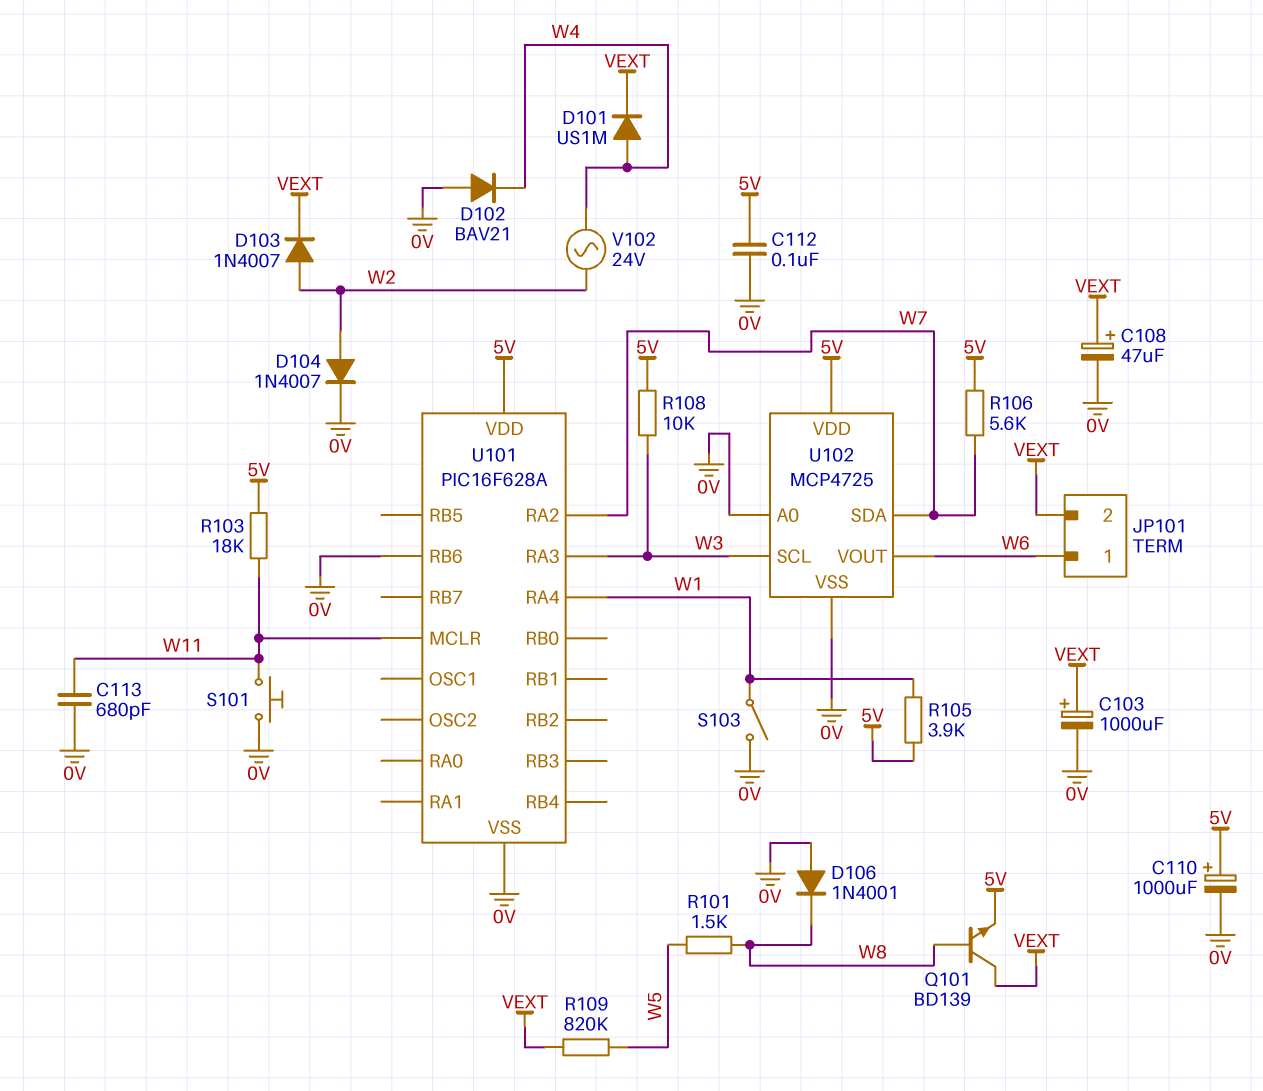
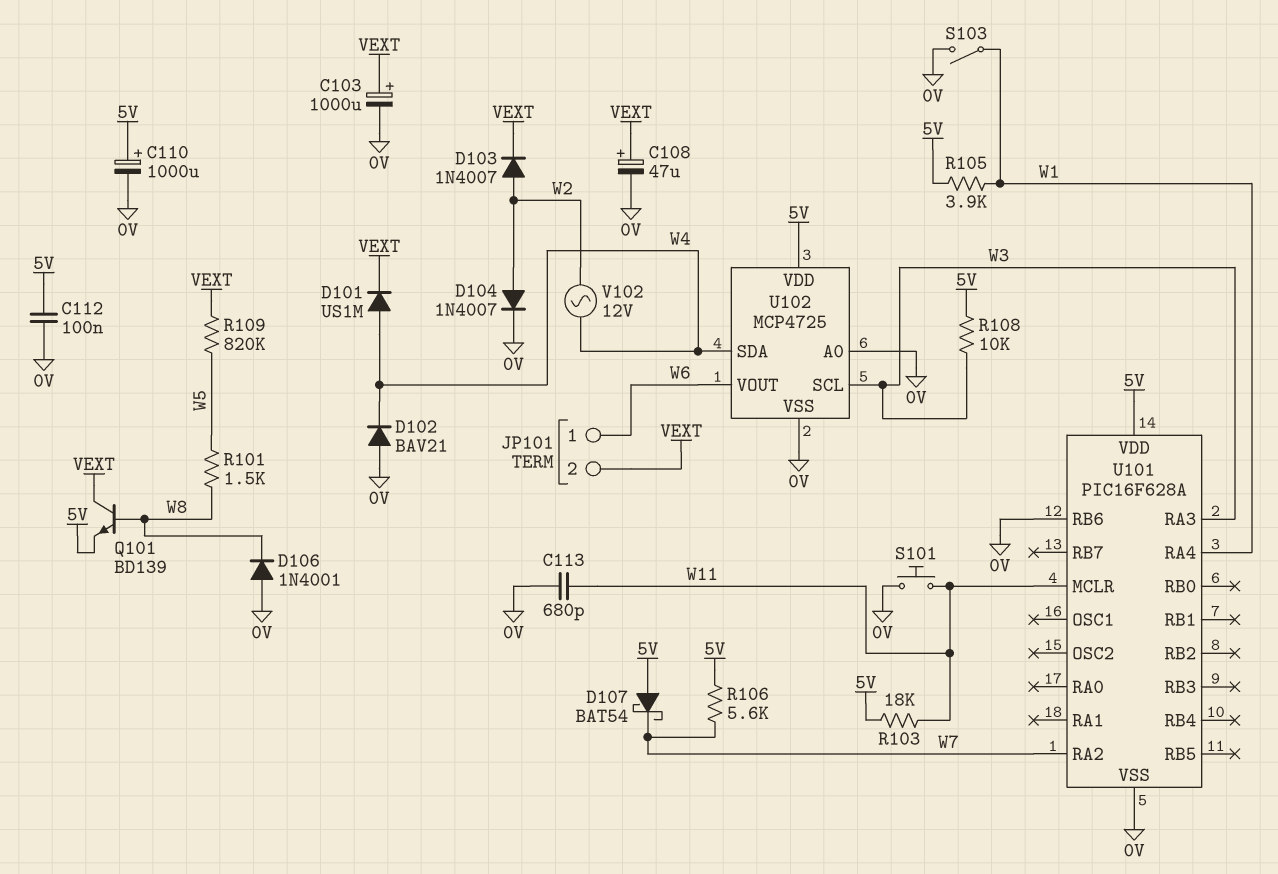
D107: none -> schottky BAT54 (A 5V, K W7)
U102 pin SDA: W7 -> W4
V102: AC 24V (W2, W4) -> AC 12V (W2, W4)

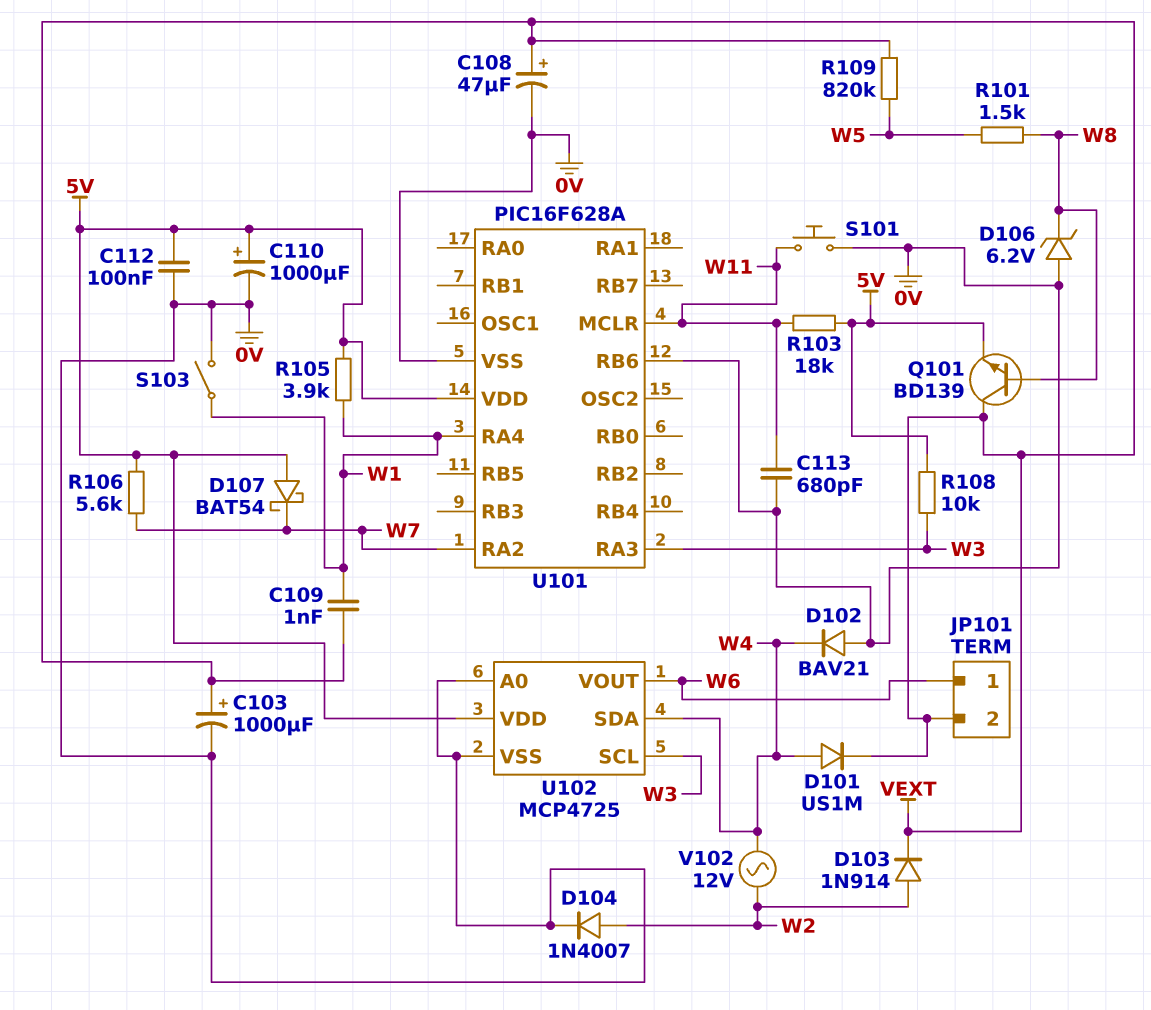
C109: none -> 1nF (VEXT, W1)
D103: diode 1N4007 (A W2, K VEXT) -> diode 1N914 (A W2, K VEXT)
D106: diode 1N4001 (A 0V, K W8) -> zener 6.2V (A 0V, K W8)

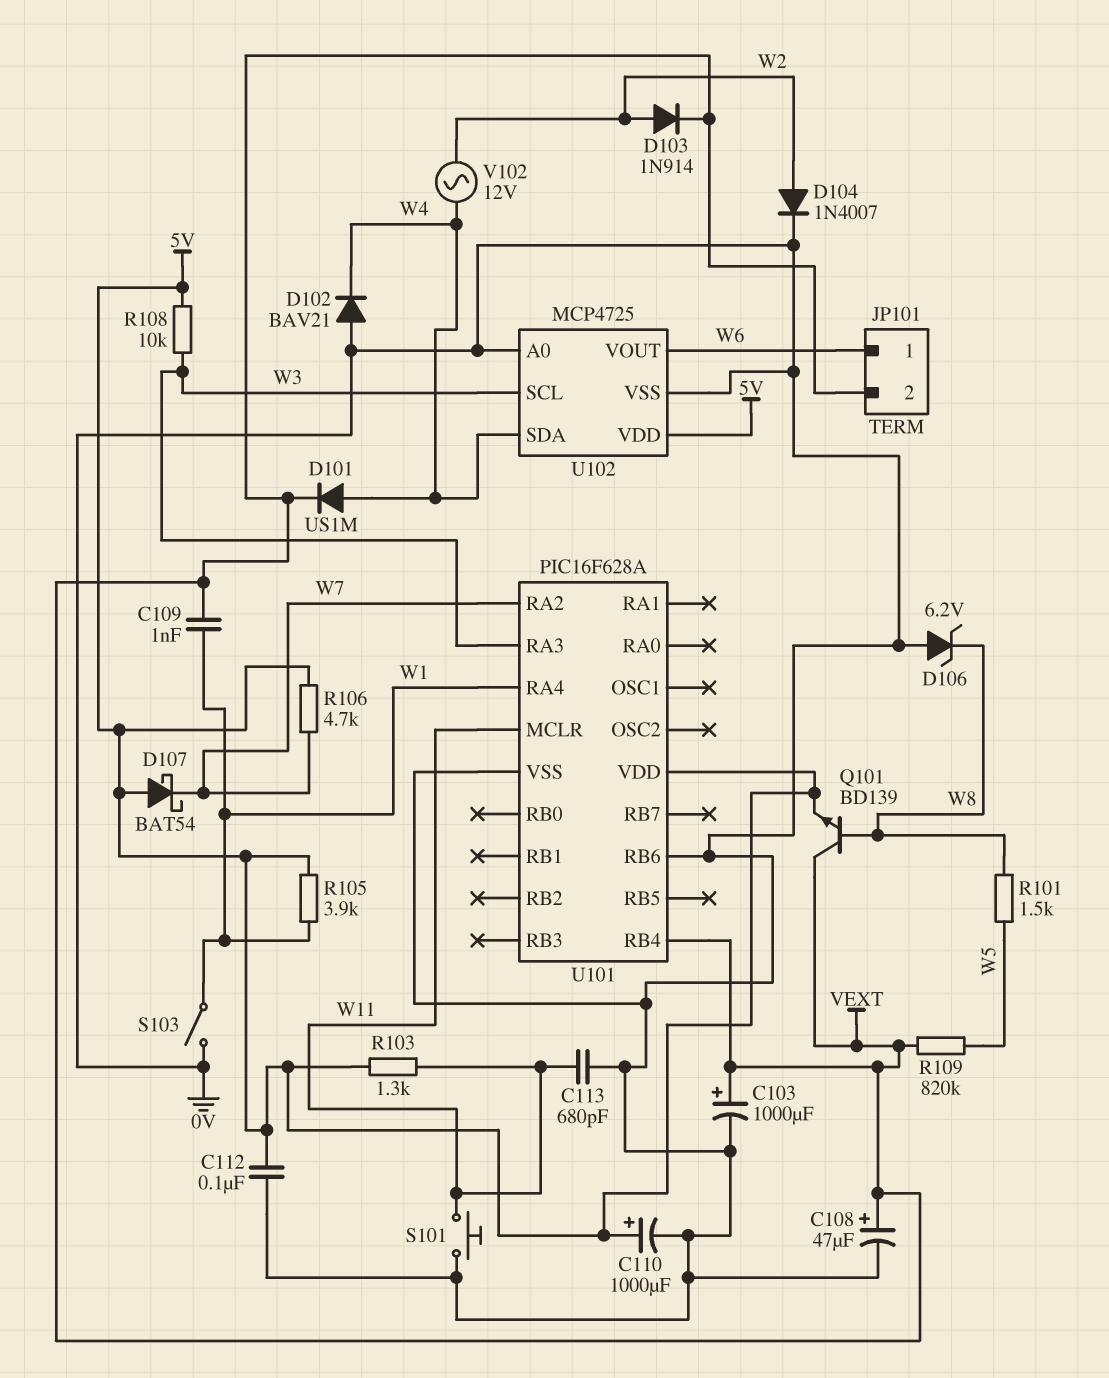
R103: 18k (5V, W11) -> 1.3k (5V, W11)
R106: 5.6k (5V, W7) -> 4.7k (5V, W7)
U101 pin RB4: none -> VEXT

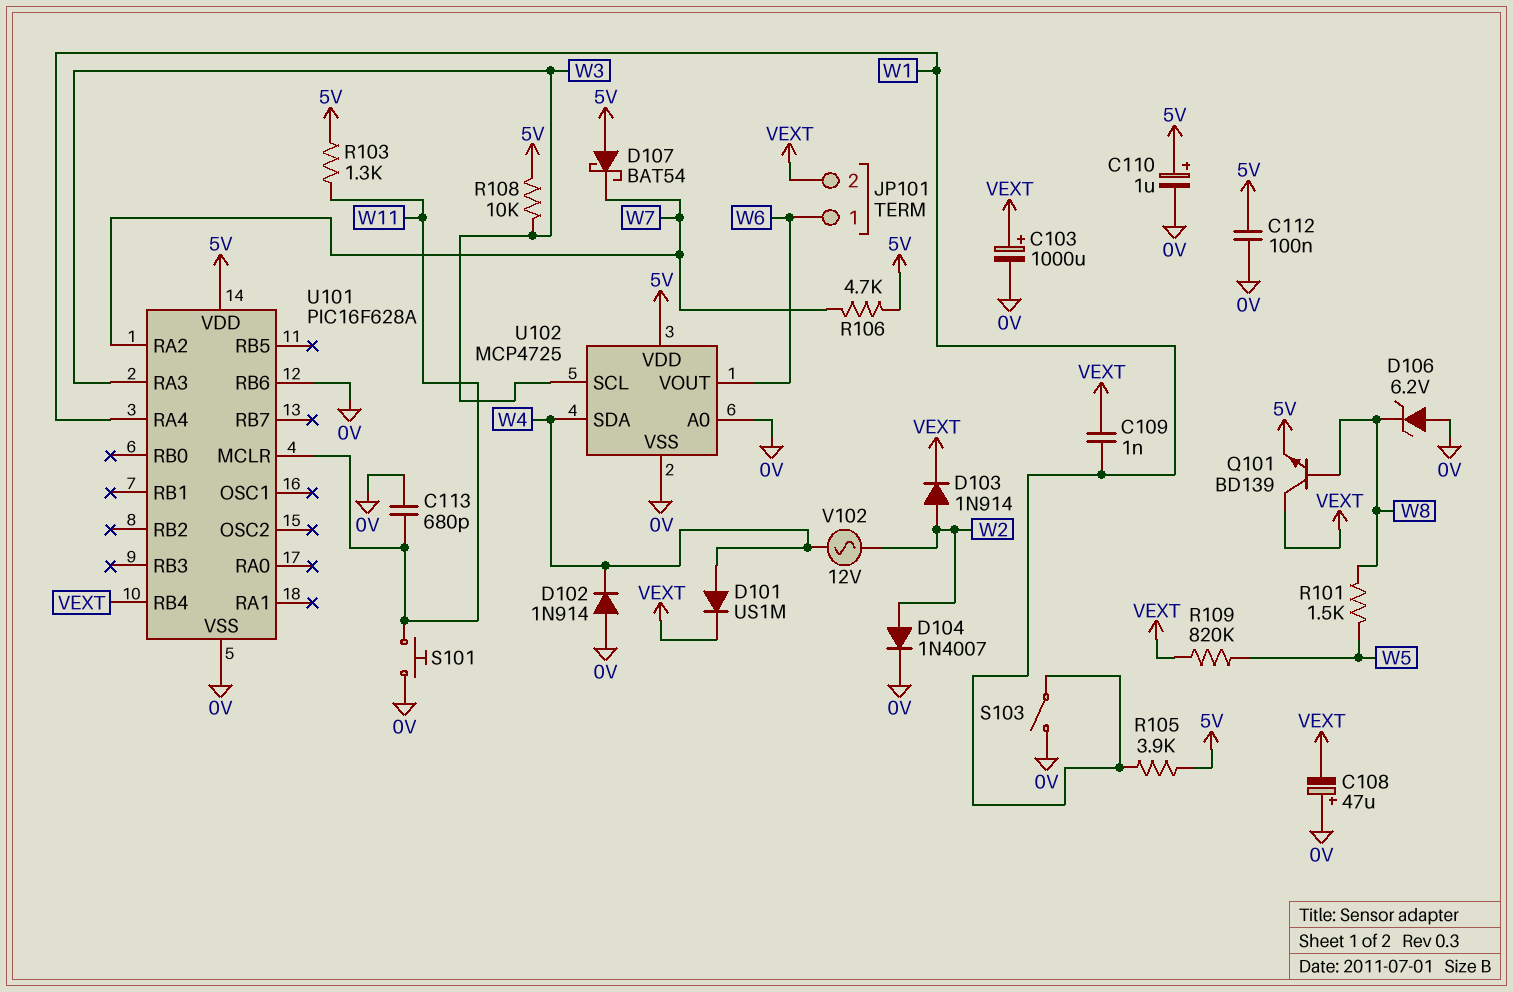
C108: 47uF (plus VEXT, minus 0V) -> 47uF (plus 0V, minus VEXT)
C110: 1000uF (plus 5V, minus 0V) -> 1uF (plus 5V, minus 0V)
D102: diode BAV21 (A 0V, K W4) -> diode 1N914 (A 0V, K W4)

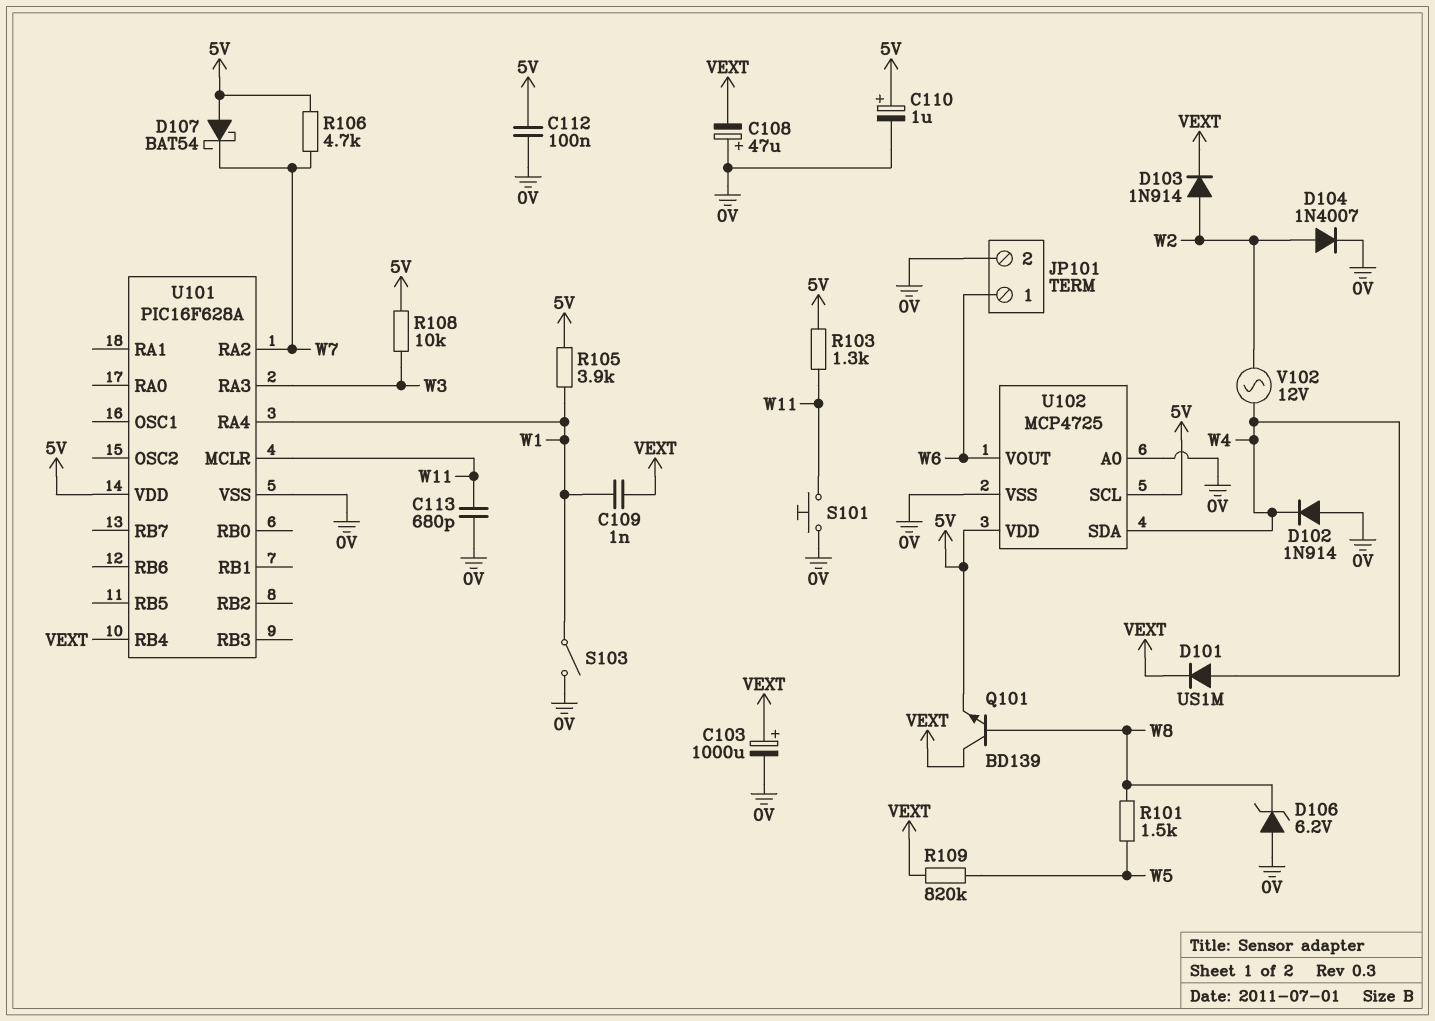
JP101 pin 2: VEXT -> 0V
U101 pin RB6: 0V -> none
U102 pin SCL: W3 -> 5V

